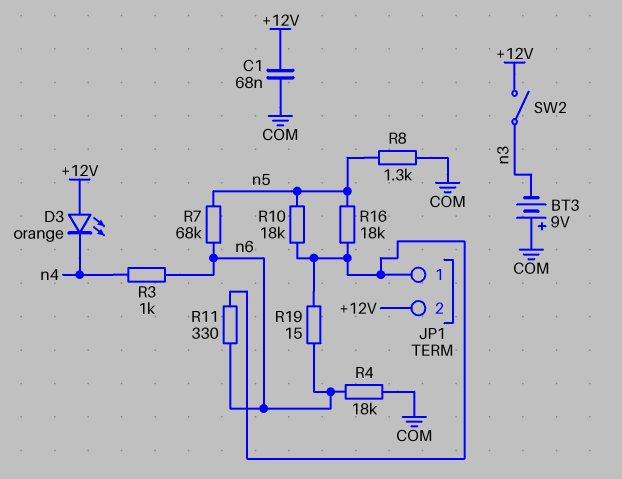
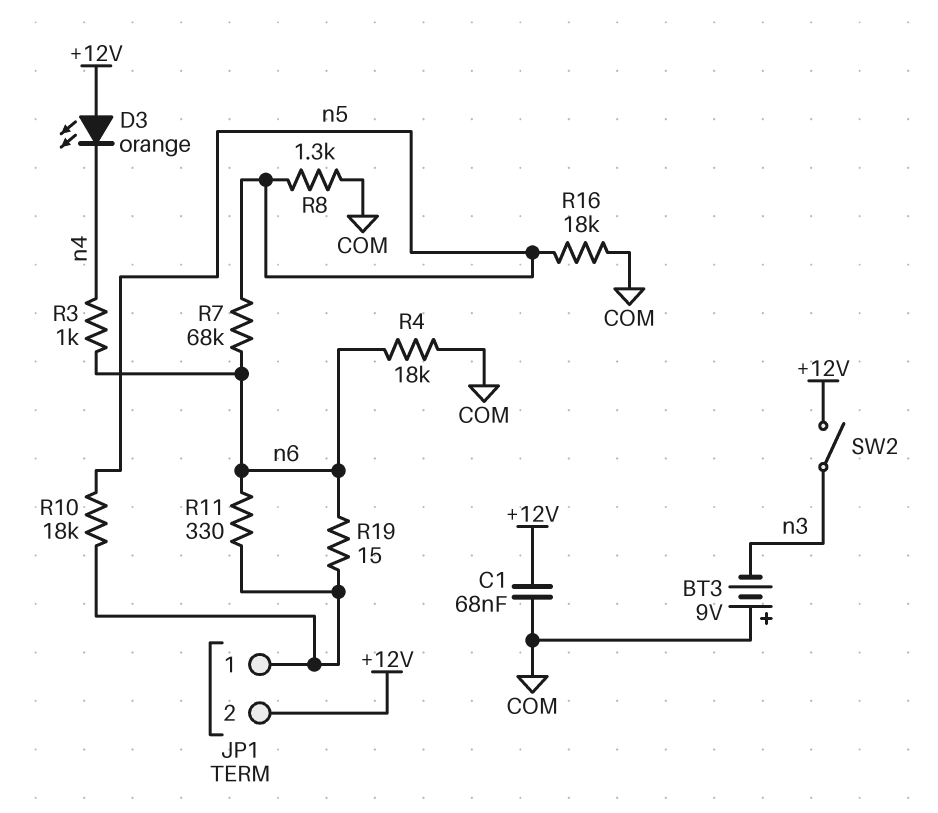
R16: 18k (JP1/1, n5) -> 18k (COM, n5)

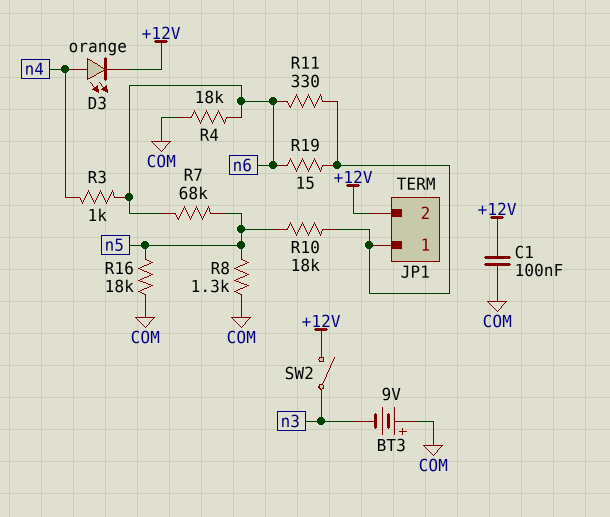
C1: 68nF (+12V, COM) -> 100nF (+12V, COM)
D3: LED orange (A +12V, K n4) -> LED orange (A n4, K +12V)

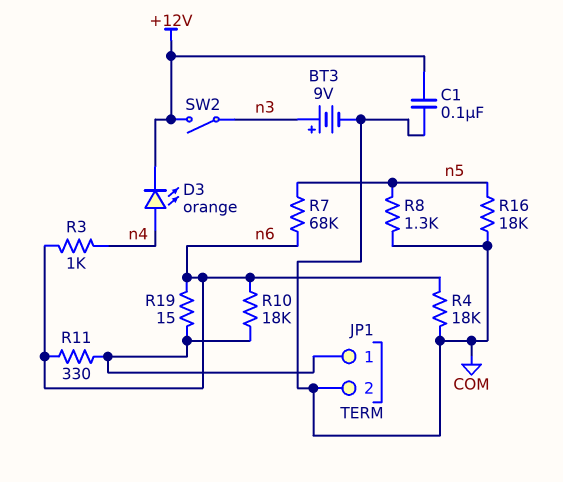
BT3: 9V (plus COM, minus n3) -> 9V (plus n3, minus COM)
JP1 pin 2: +12V -> COM
R10: 18k (JP1/1, n5) -> 18k (JP1/1, n6)

